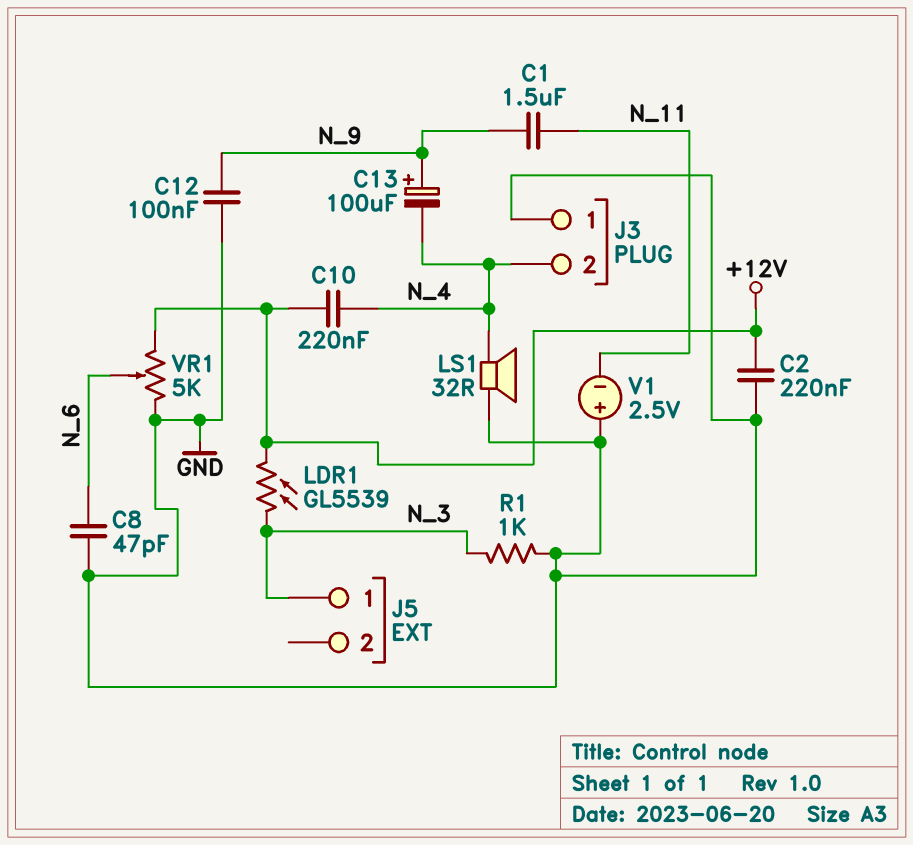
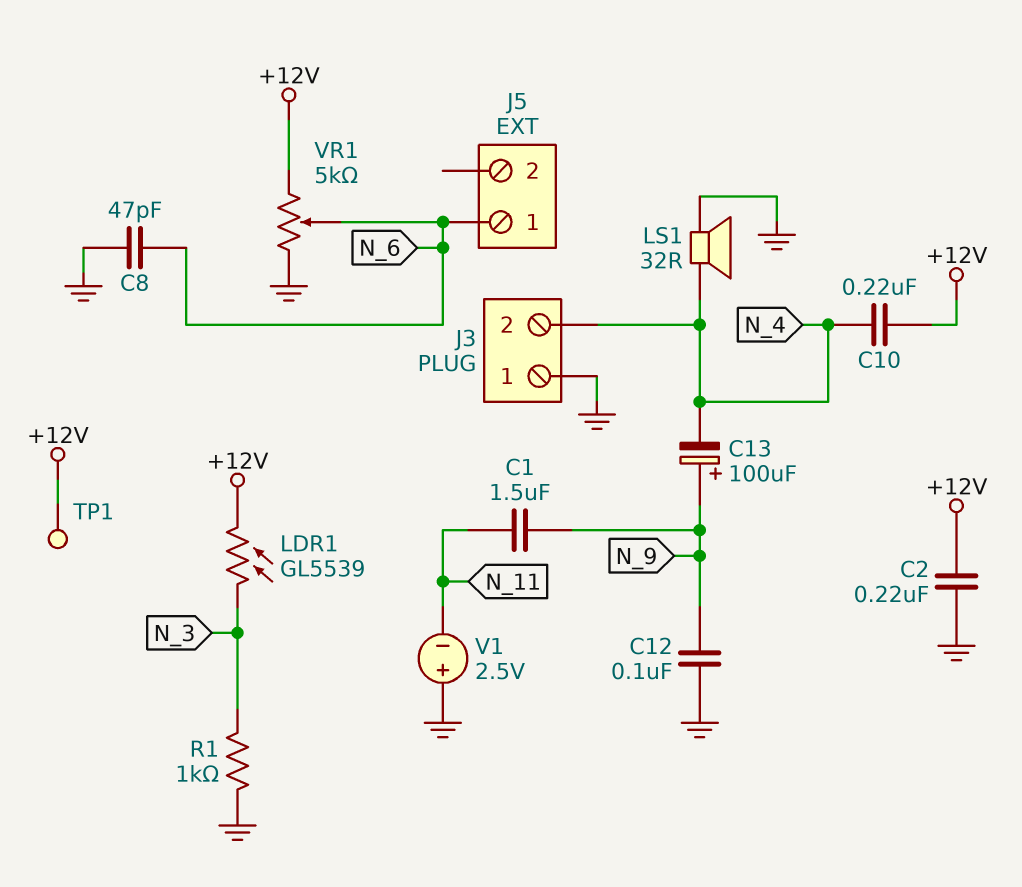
J5 pin 1: N_3 -> N_6
TP1: none -> test point (+12V)

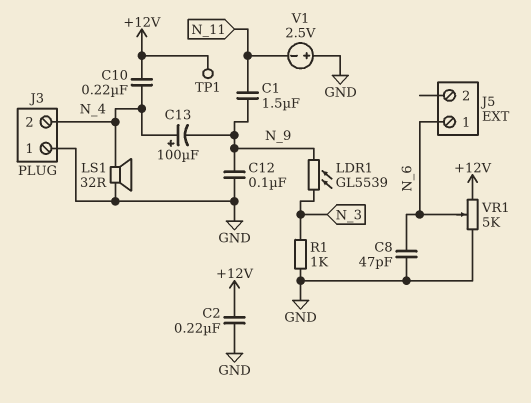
C13: 100uF (plus N_9, minus N_4) -> 100uF (plus N_4, minus N_9)
LDR1: GL5539 (+12V, N_3) -> GL5539 (N_3, N_9)

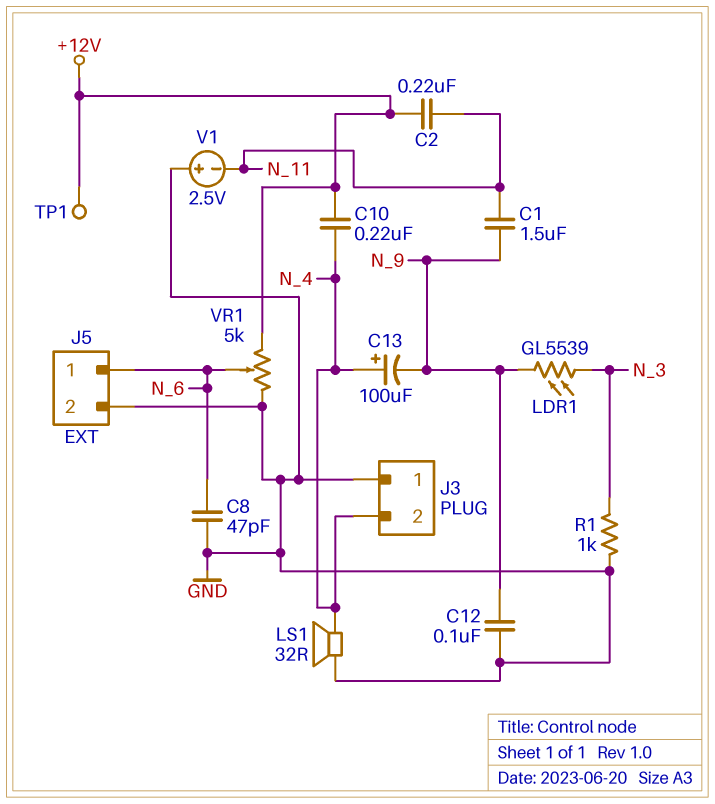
C2: 220nF (+12V, GND) -> 220nF (+12V, N_11)
J5 pin 2: none -> GND

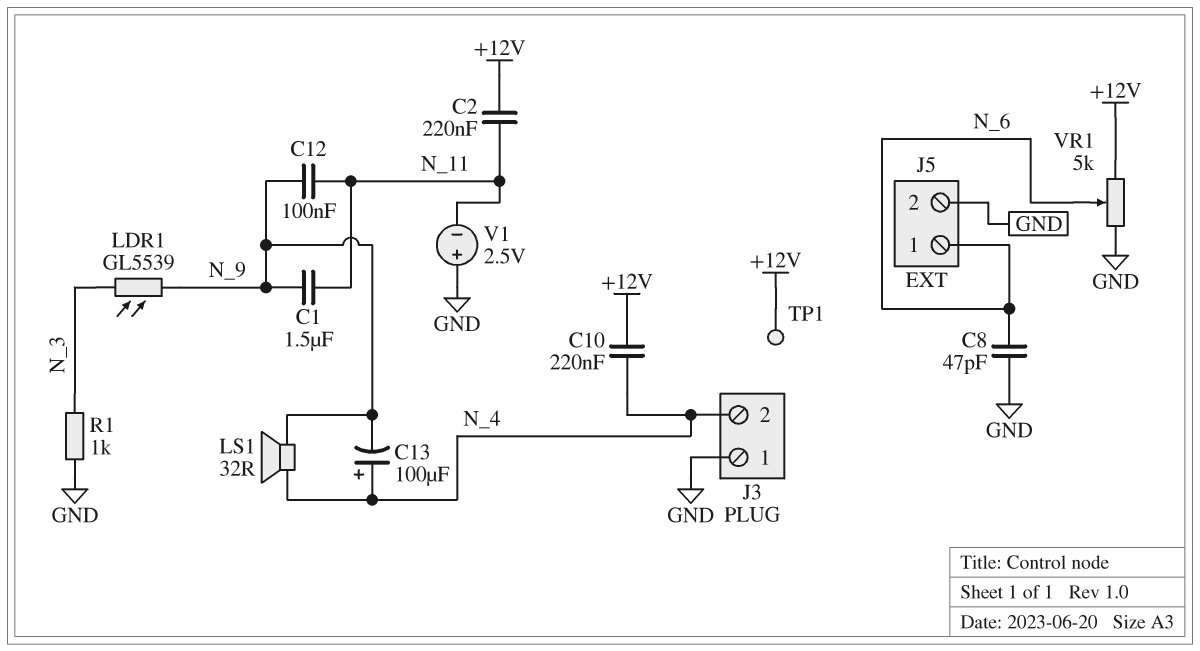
C12: 100nF (GND, N_9) -> 100nF (N_9, N_11)
LS1: speaker 32R (GND, N_4) -> speaker 32R (N_4, N_9)

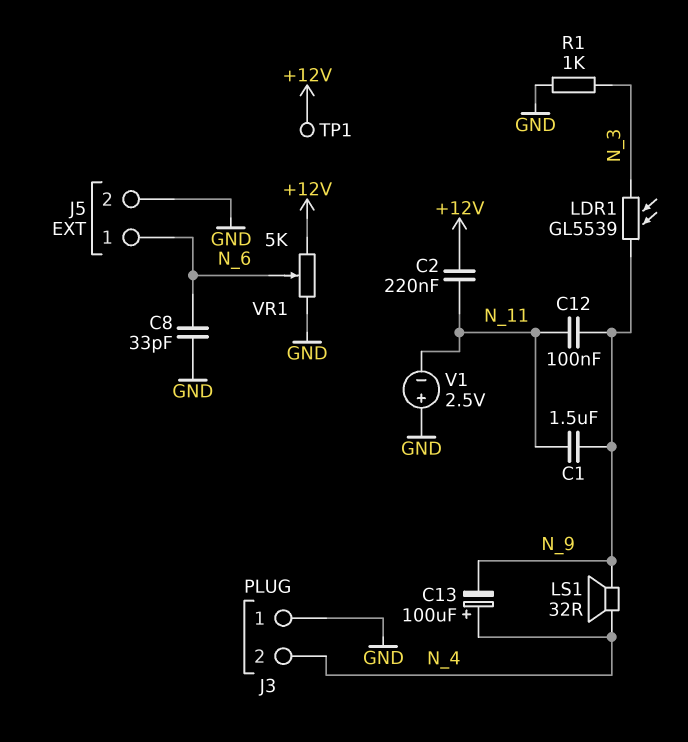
C8: 47pF (GND, N_6) -> 33pF (GND, N_6)
C10: 220nF (+12V, N_4) -> none

